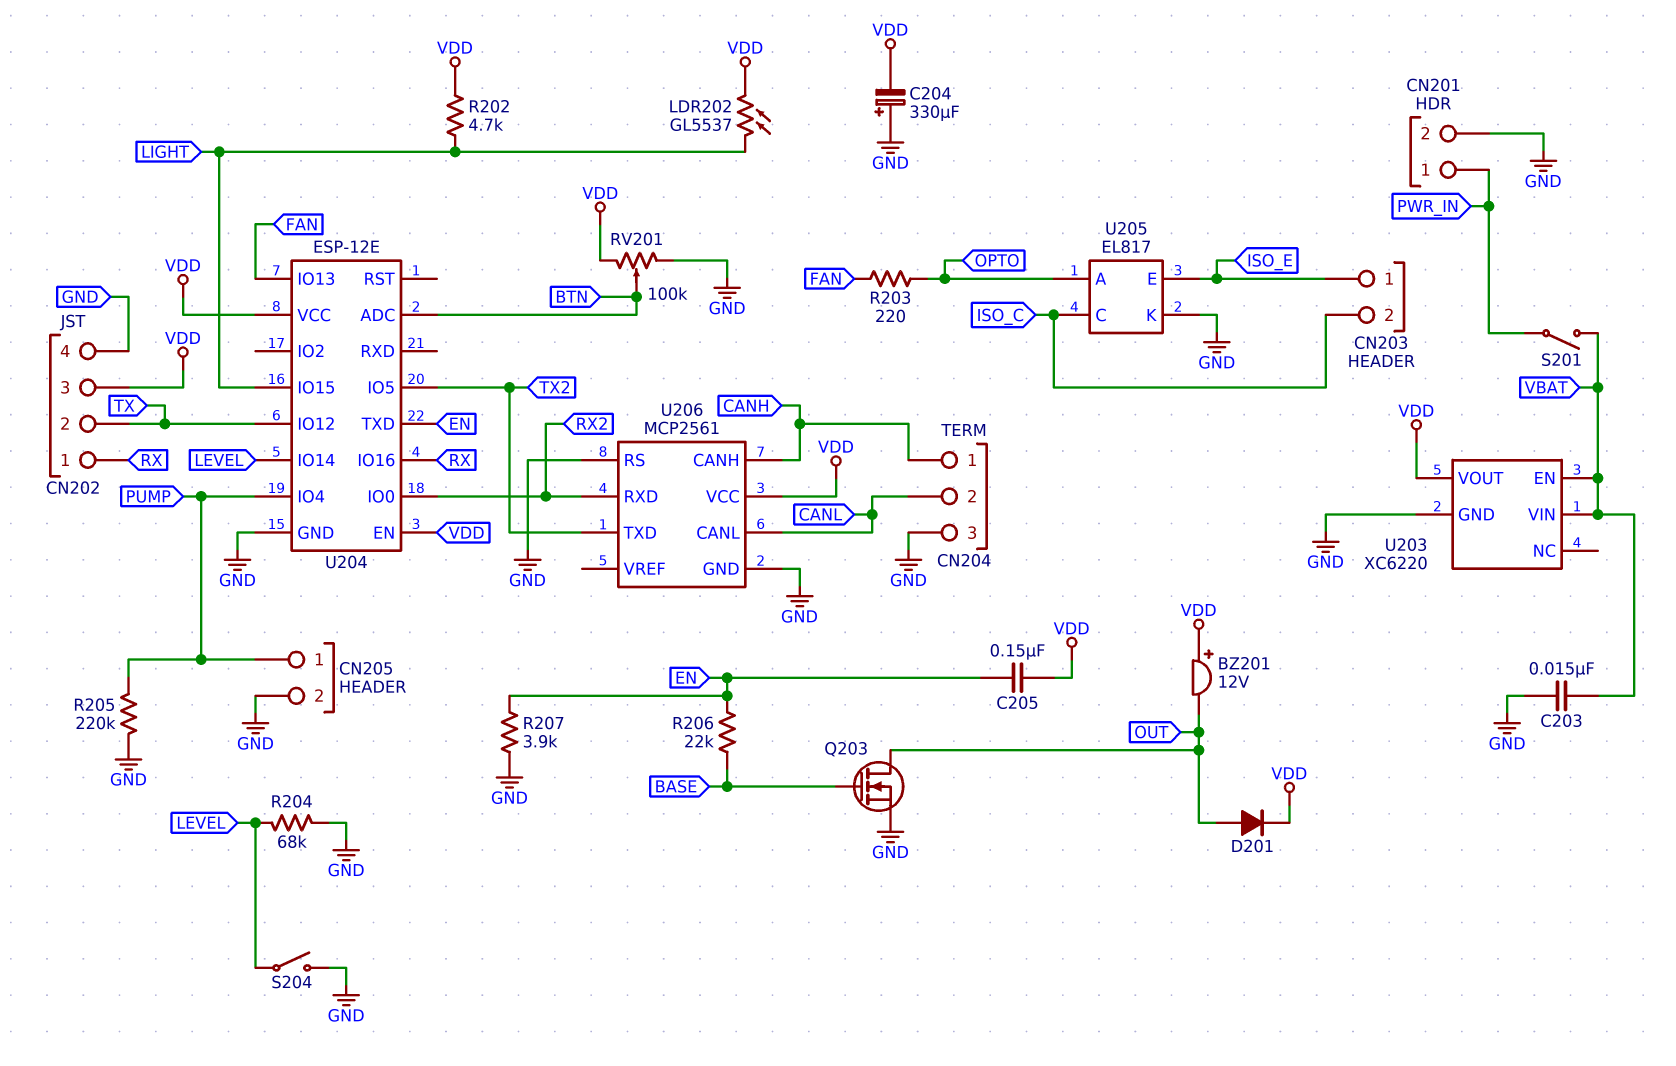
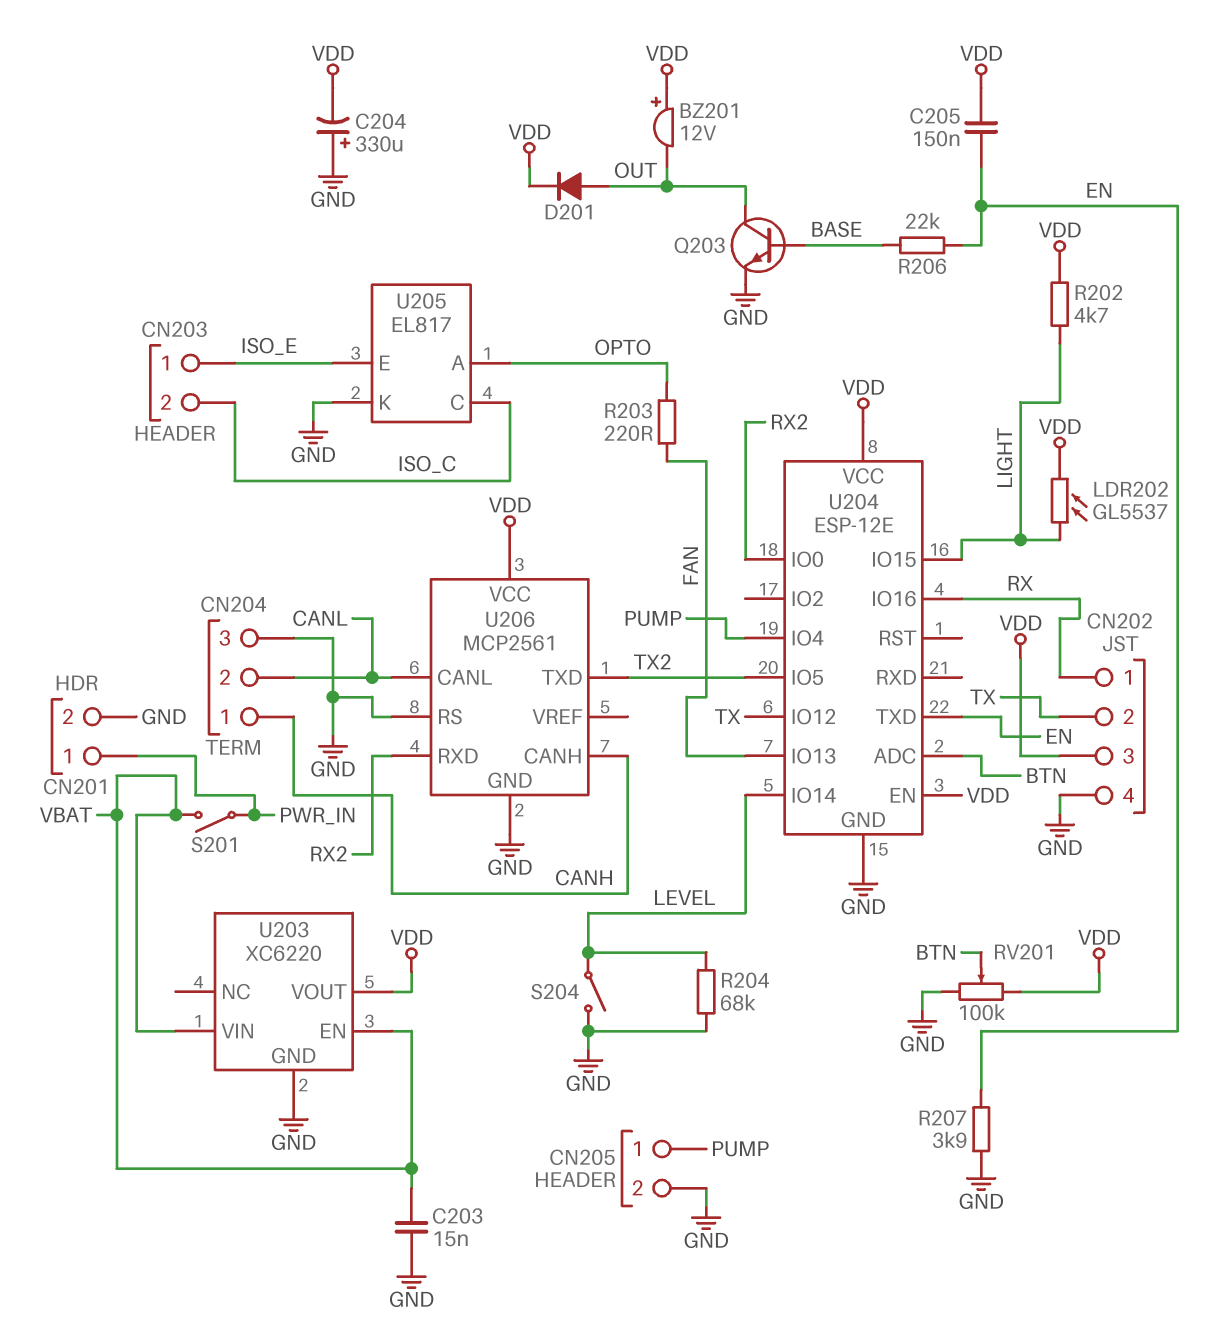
Q203: NMOS (G BASE, D OUT, S GND) -> NPN (B BASE, C OUT, E GND)
R205: 220k (GND, PUMP) -> none

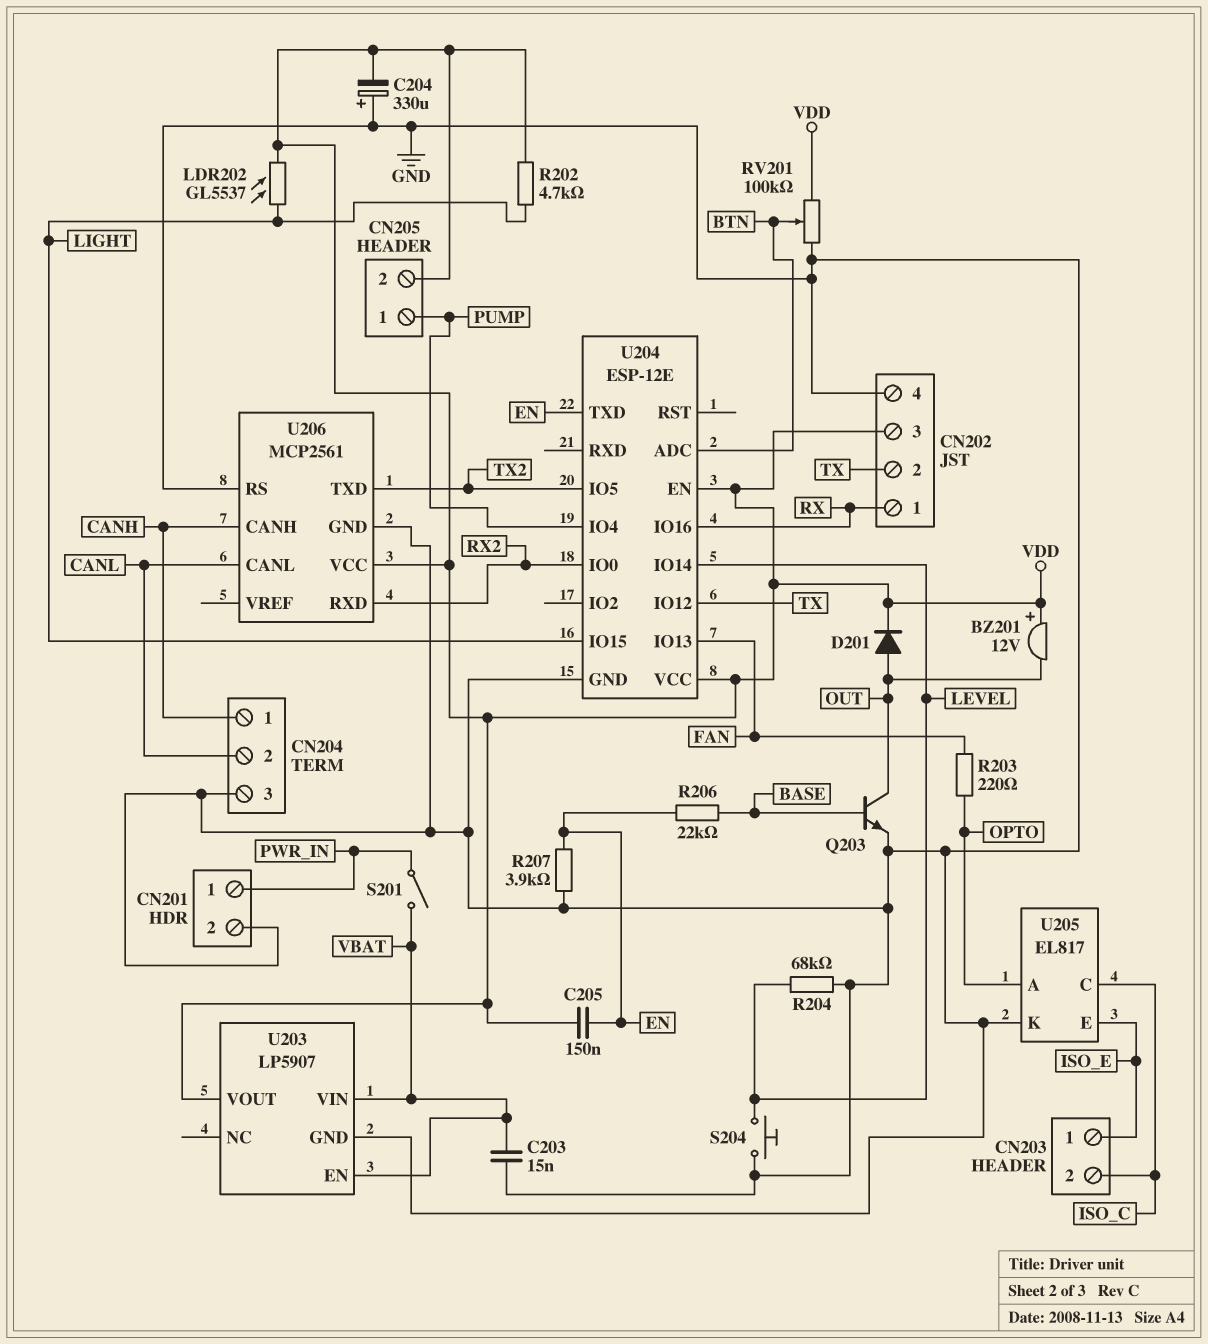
CN205 pin 2: GND -> VDD
S204: switch (GND, LEVEL) -> button (GND, LEVEL)
U203: XC6220 -> LP5907

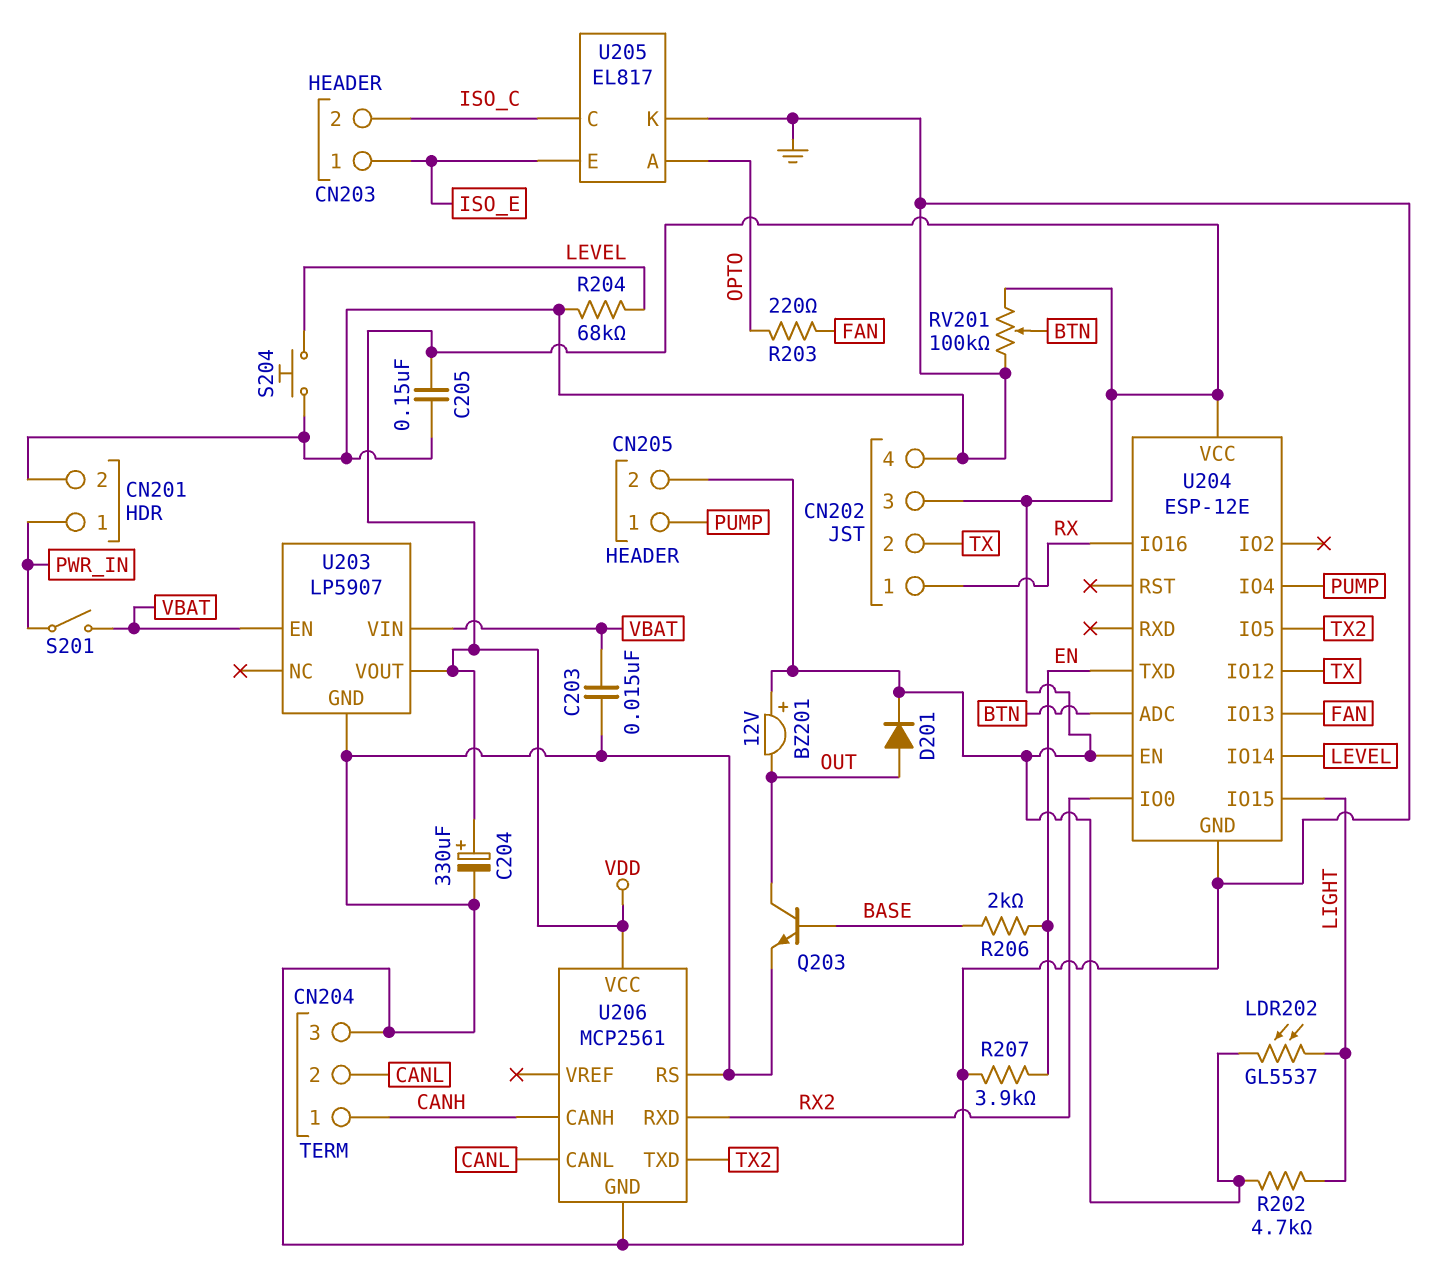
C204: 330uF (plus GND, minus VDD) -> 330uF (plus VDD, minus GND)
C205: 150nF (EN, VDD) -> 150nF (GND, VDD)
R206: 22k (BASE, EN) -> 2k (BASE, EN)

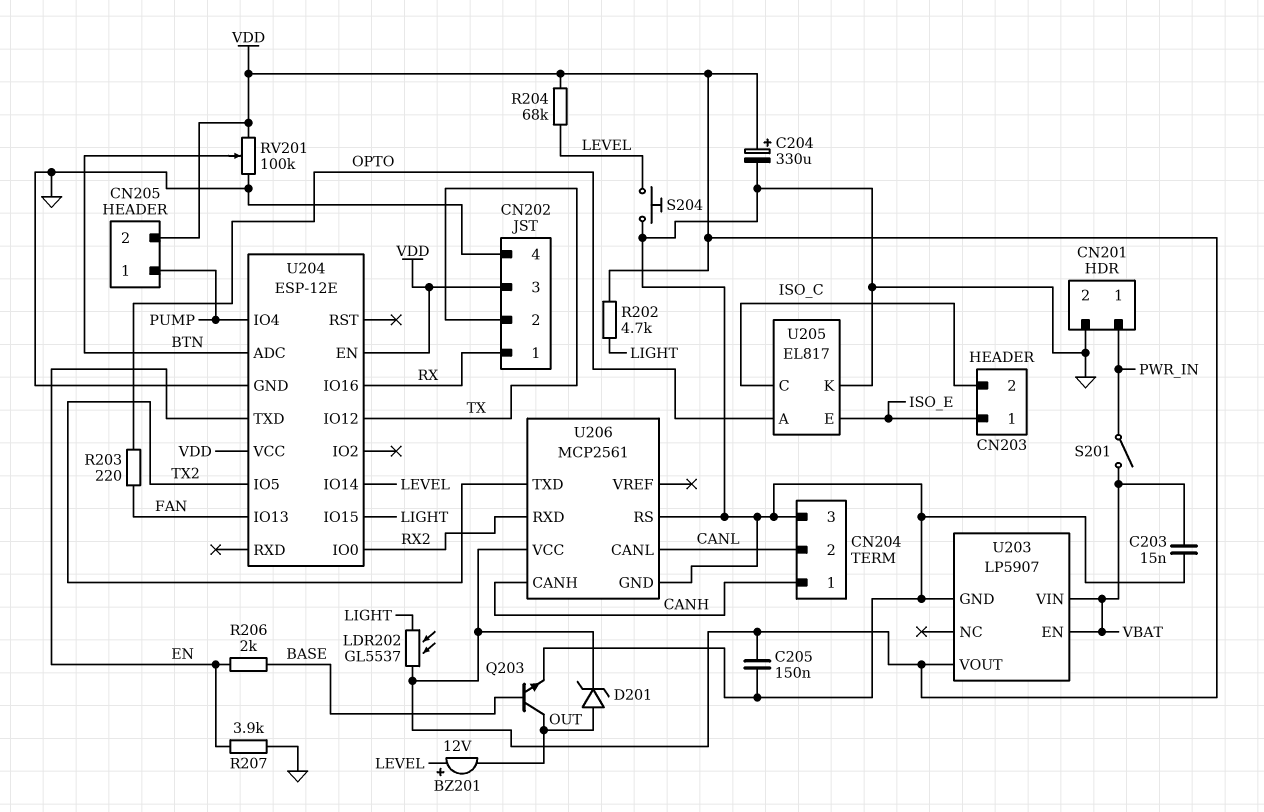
BZ201: buzzer 12V (plus VDD, minus OUT) -> buzzer 12V (plus LEVEL, minus OUT)
D201: diode (A OUT, K VDD) -> zener (A OUT, K VDD)
R204: 68k (GND, LEVEL) -> 68k (LEVEL, VDD)

